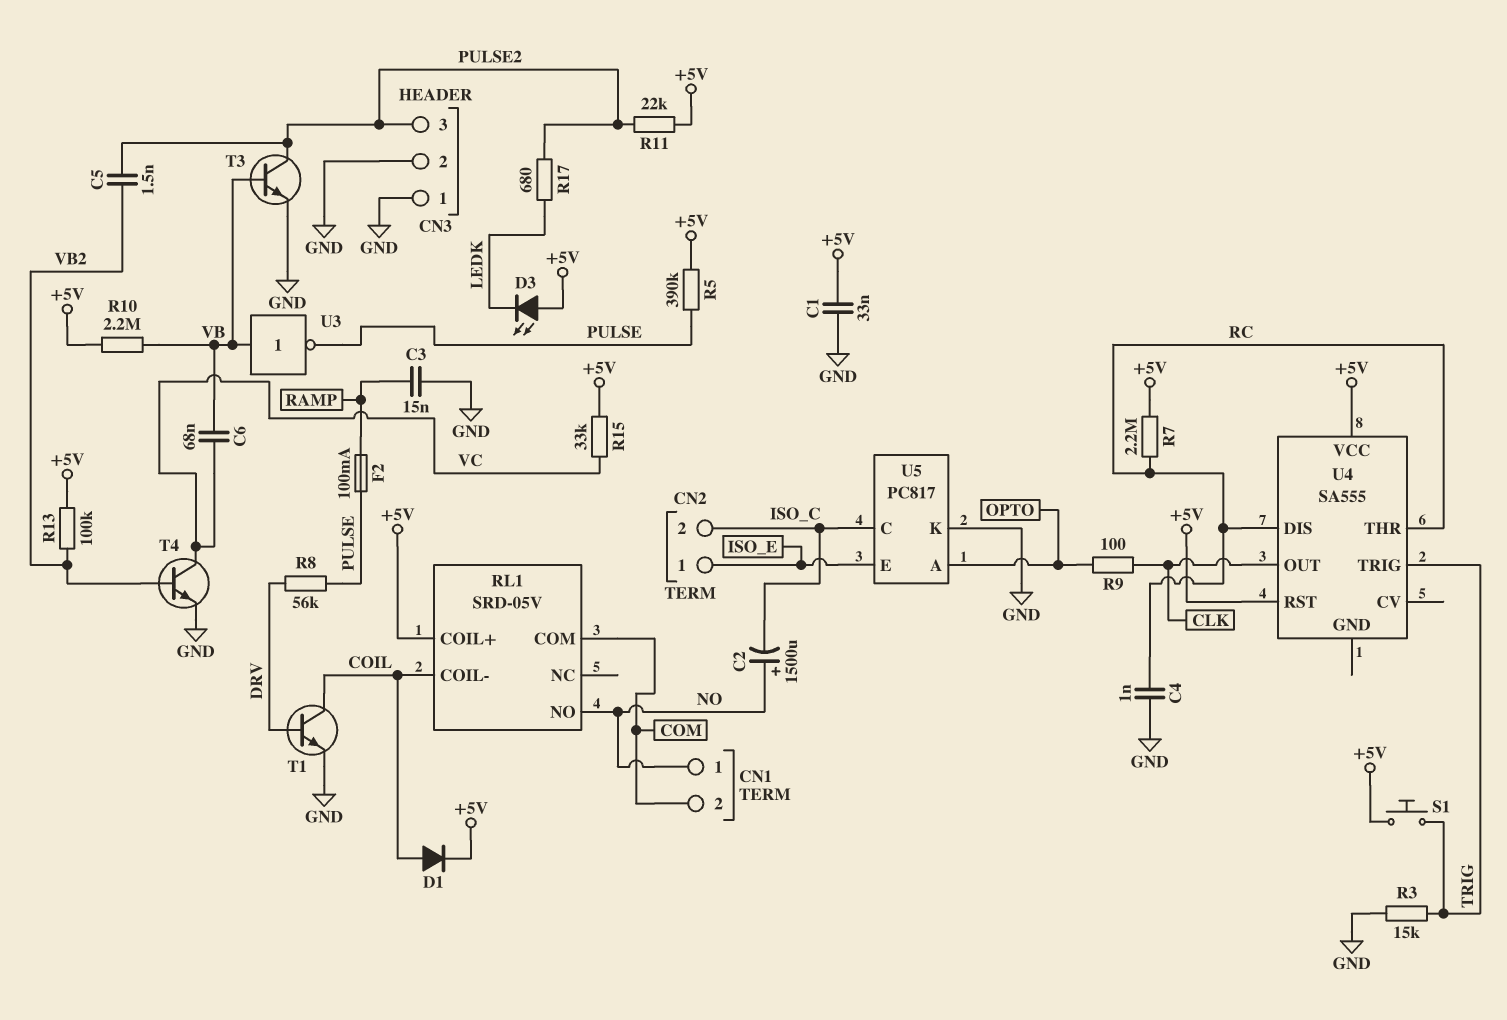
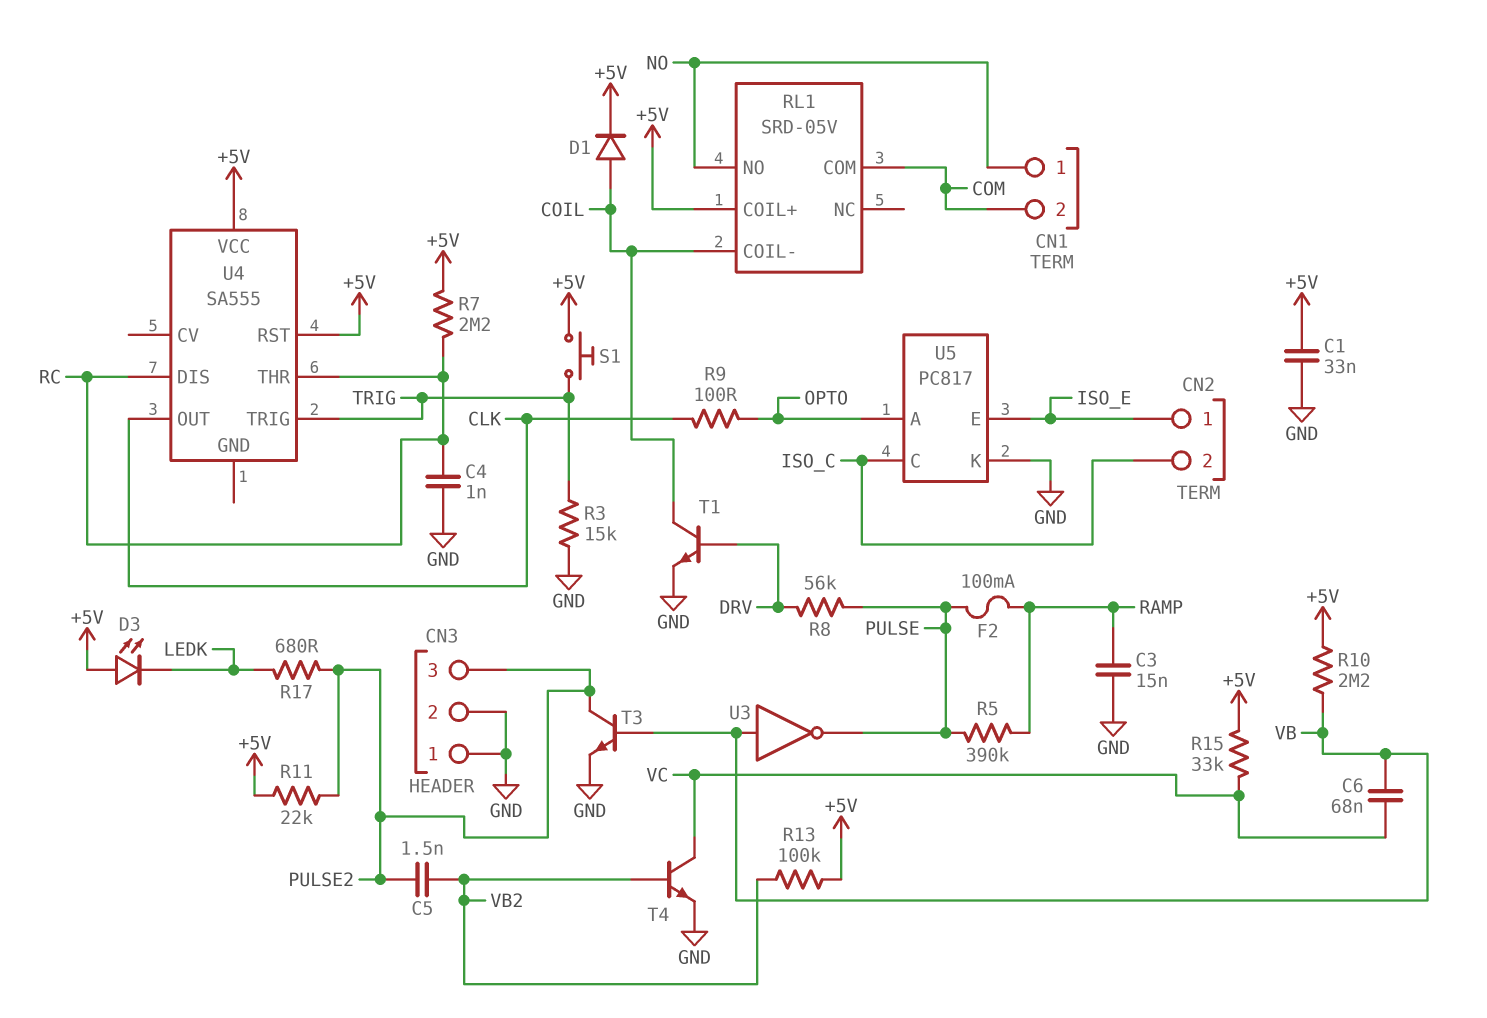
C2: 1500uF (plus NO, minus ISO_C) -> none
R5: 390k (+5V, PULSE) -> 390k (PULSE, RAMP)

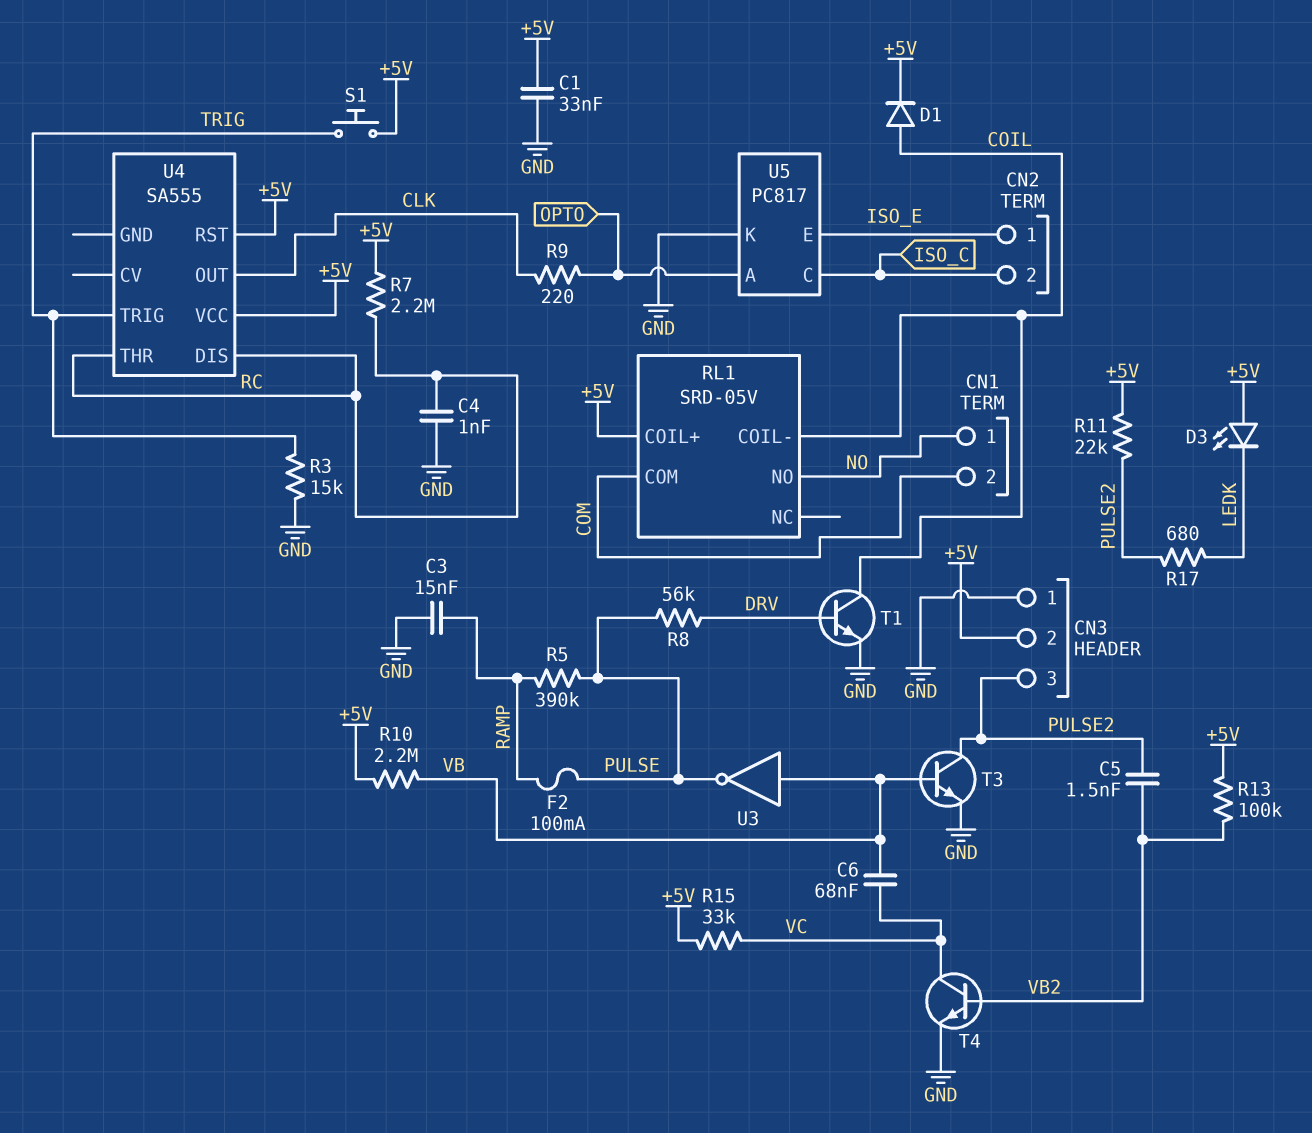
CN3 pin 2: GND -> +5V
R9: 100 (CLK, OPTO) -> 220 (CLK, OPTO)

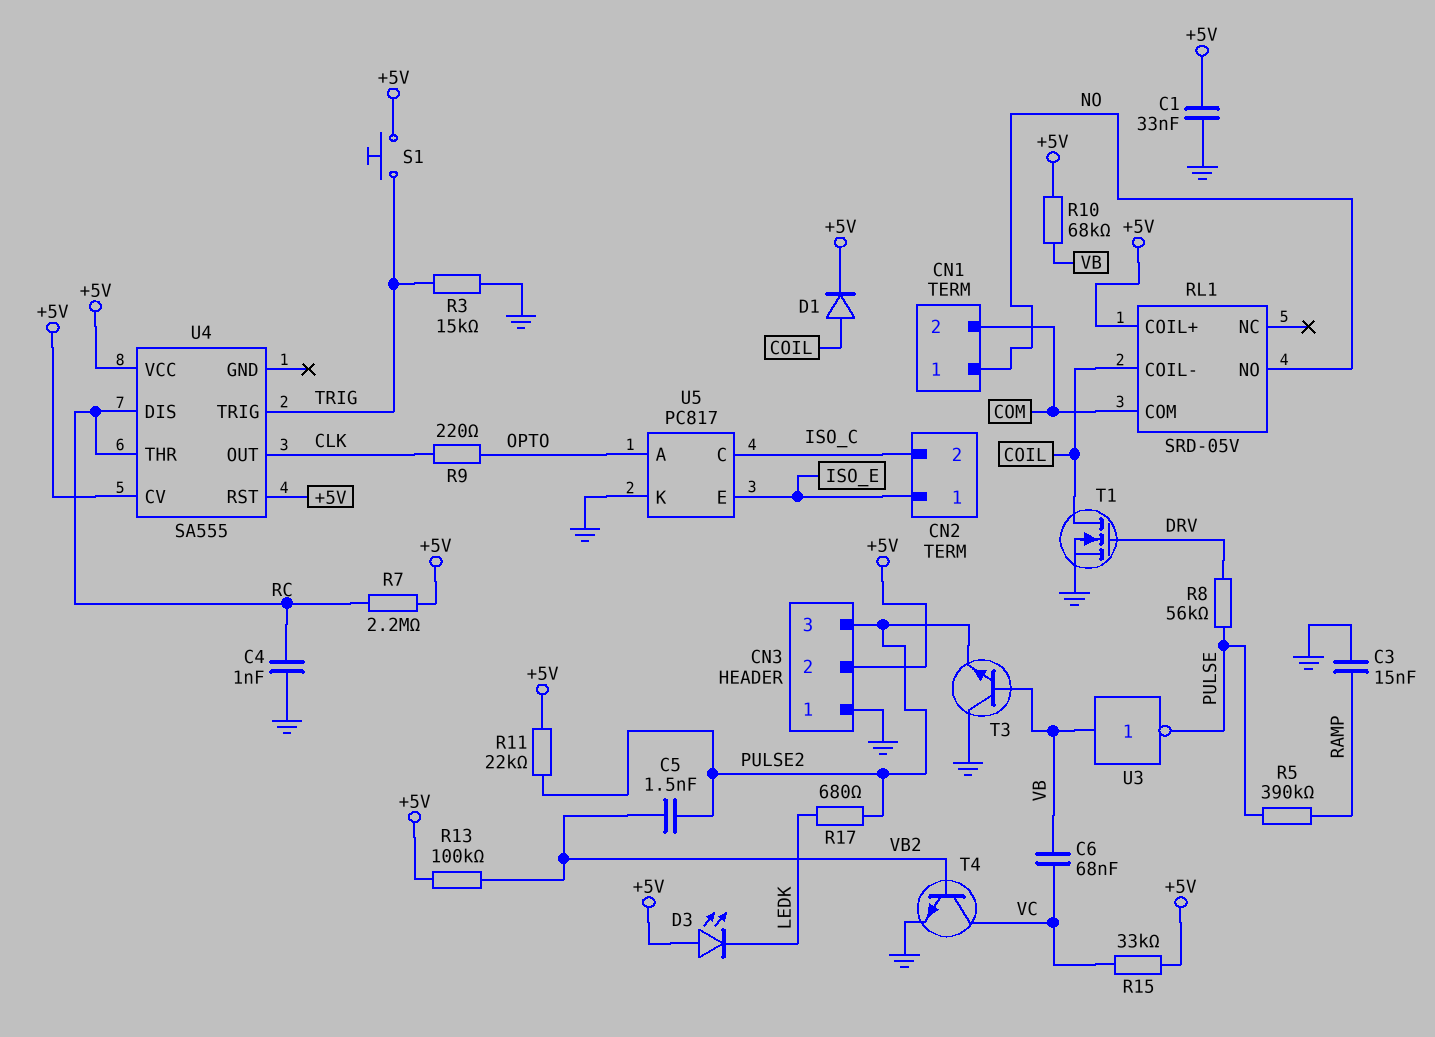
F2: 100mA (PULSE, RAMP) -> none
R10: 2.2M (+5V, VB) -> 68k (+5V, VB)
T1: NPN (B DRV, C COIL, E GND) -> NMOS (G DRV, D COIL, S GND)
T3: NPN (B VB, C PULSE2, E GND) -> NPN (B VB, C GND, E PULSE2)
U4 pin CV: none -> +5V

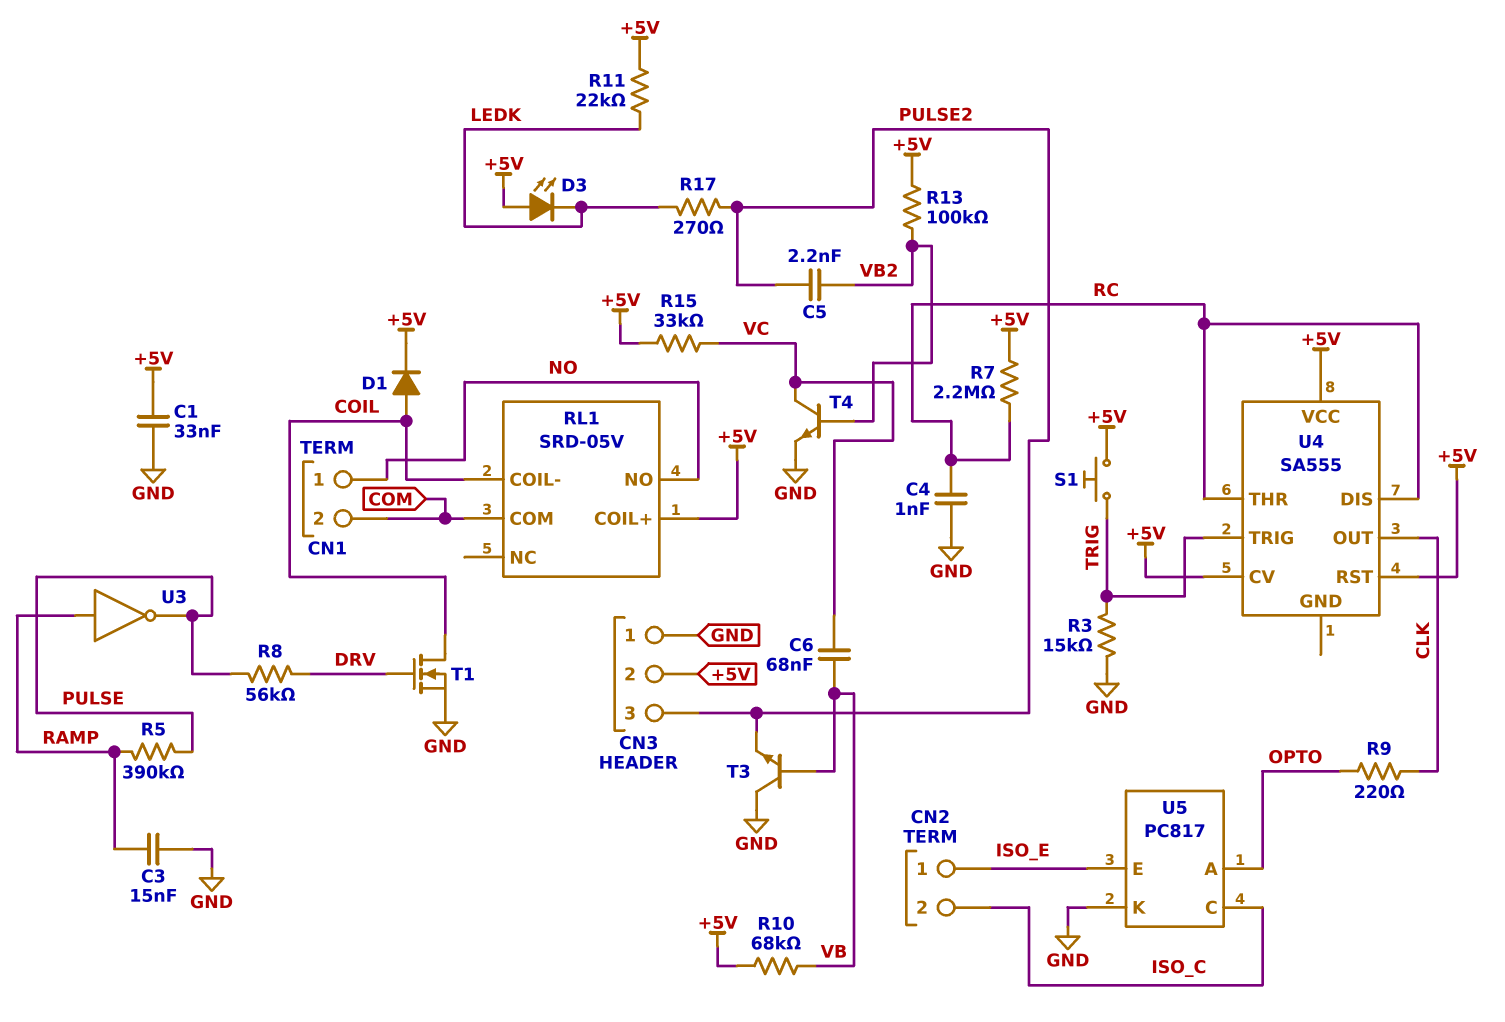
C5: 1.5nF (PULSE2, VB2) -> 2.2nF (PULSE2, VB2)
R11: 22k (+5V, PULSE2) -> 22k (+5V, LEDK)
R17: 680 (LEDK, PULSE2) -> 270 (LEDK, PULSE2)
U3: NOT (in VB, out PULSE) -> NOT (in RAMP, out PULSE)

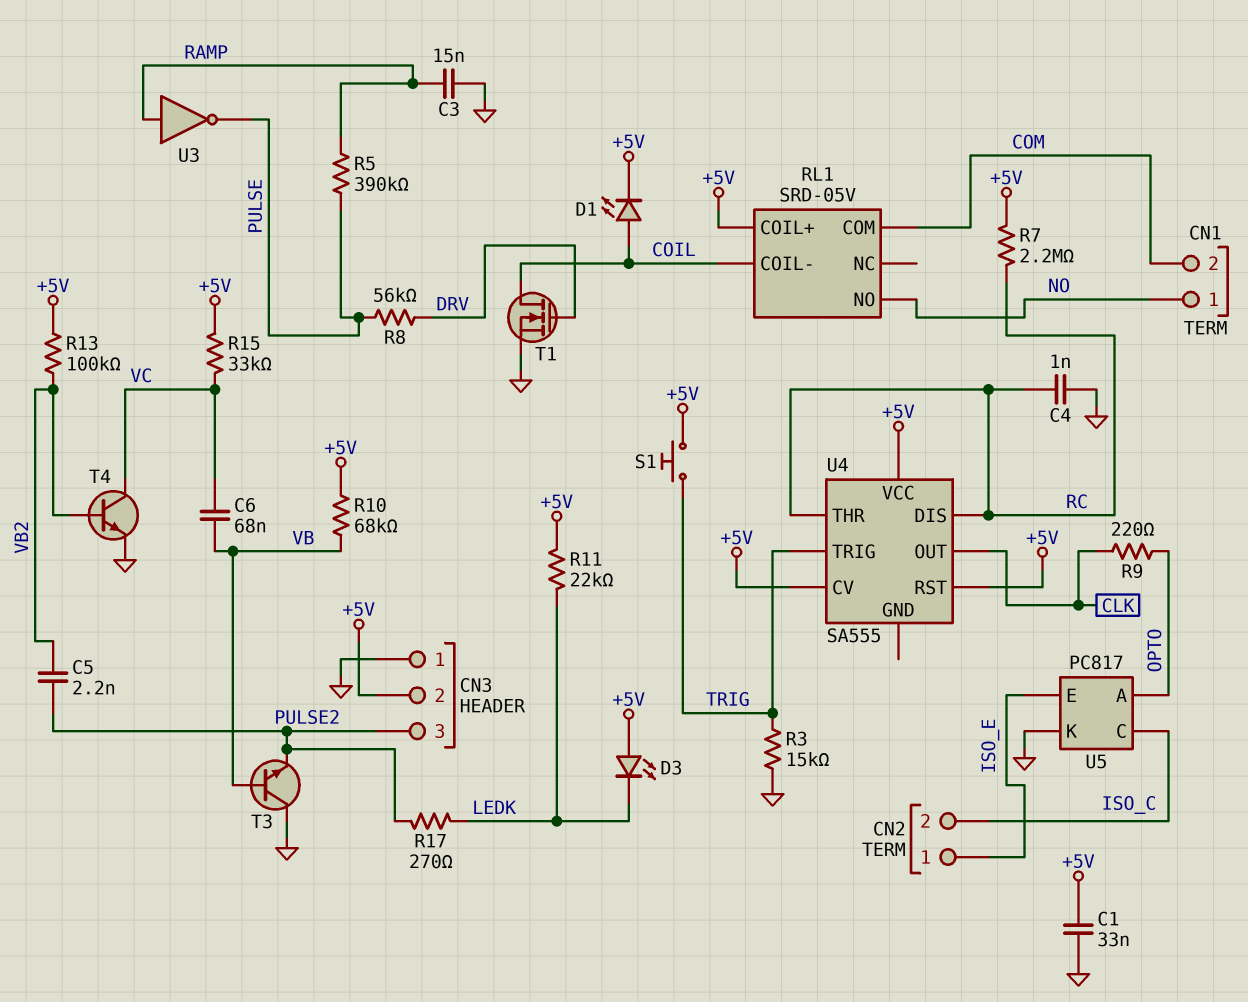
D1: diode (A COIL, K +5V) -> LED (A COIL, K +5V)

